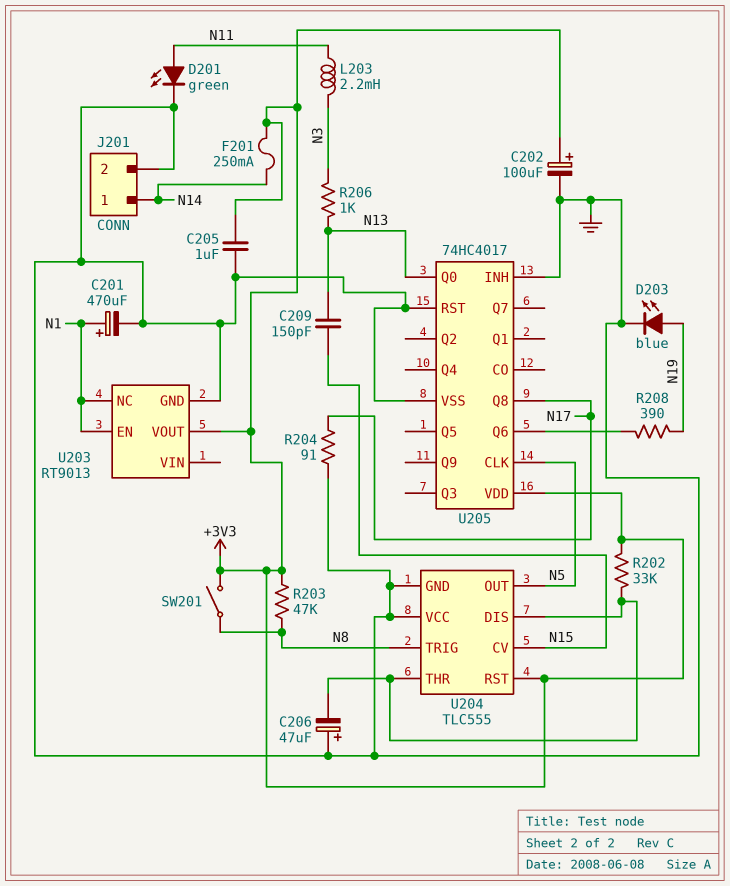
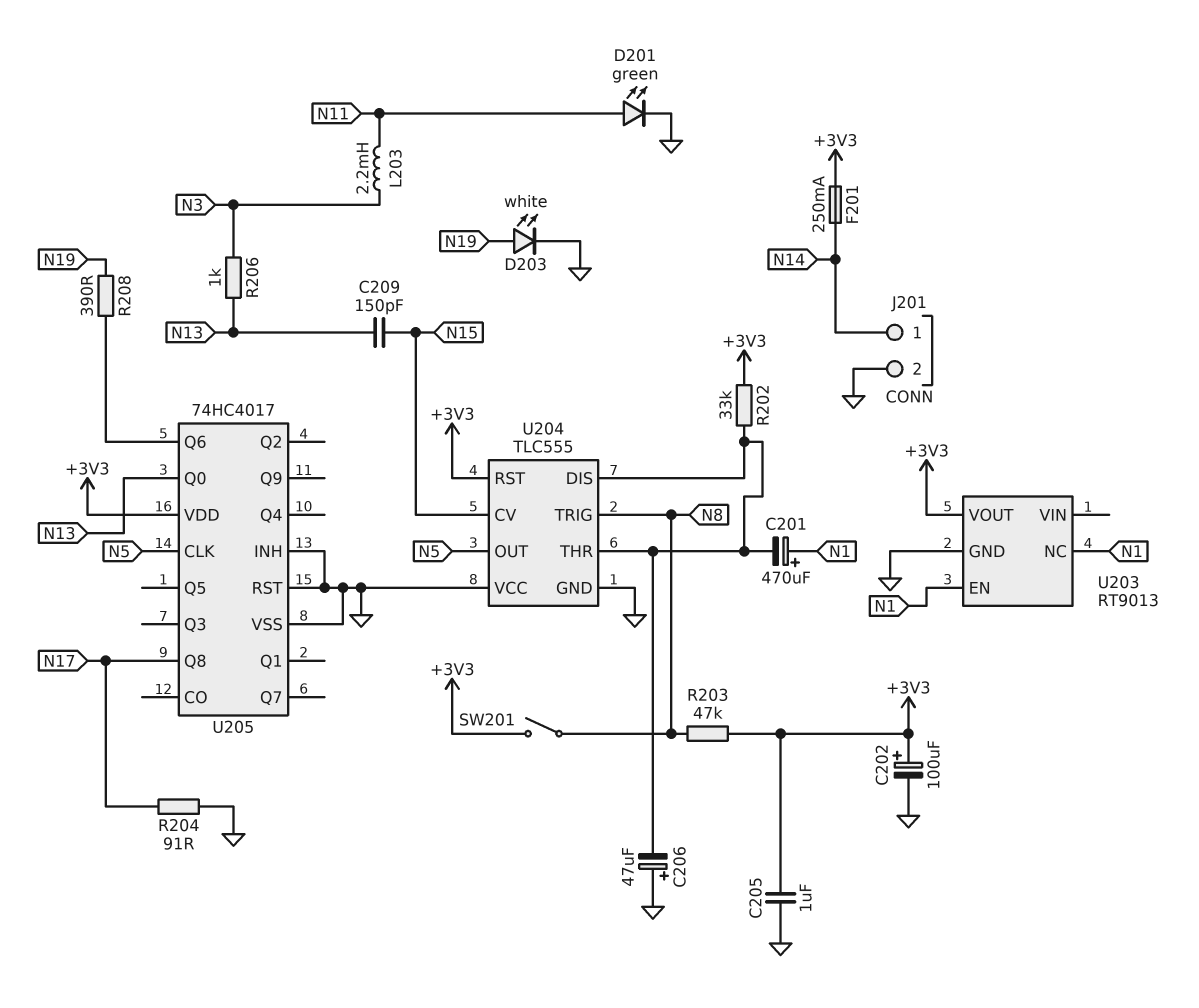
C201: 470uF (plus N1, minus GND) -> 470uF (plus N1, minus U204/DIS)
D203: LED blue (A N19, K GND) -> LED white (A N19, K GND)

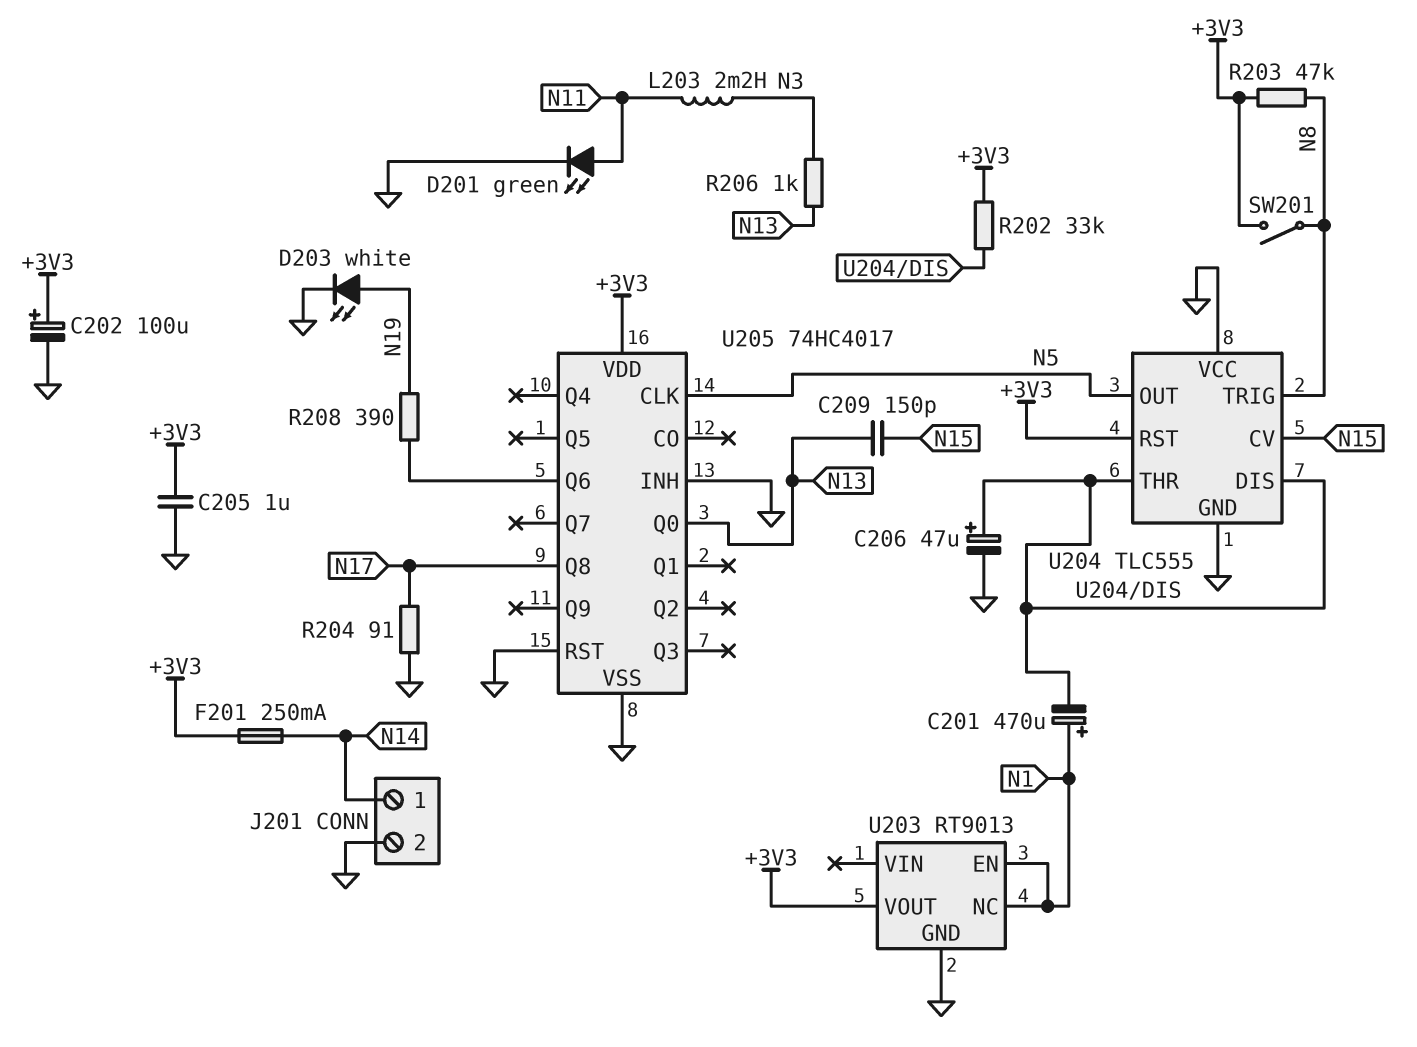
C206: 47uF (plus GND, minus U204/DIS) -> 47uF (plus U204/DIS, minus GND)

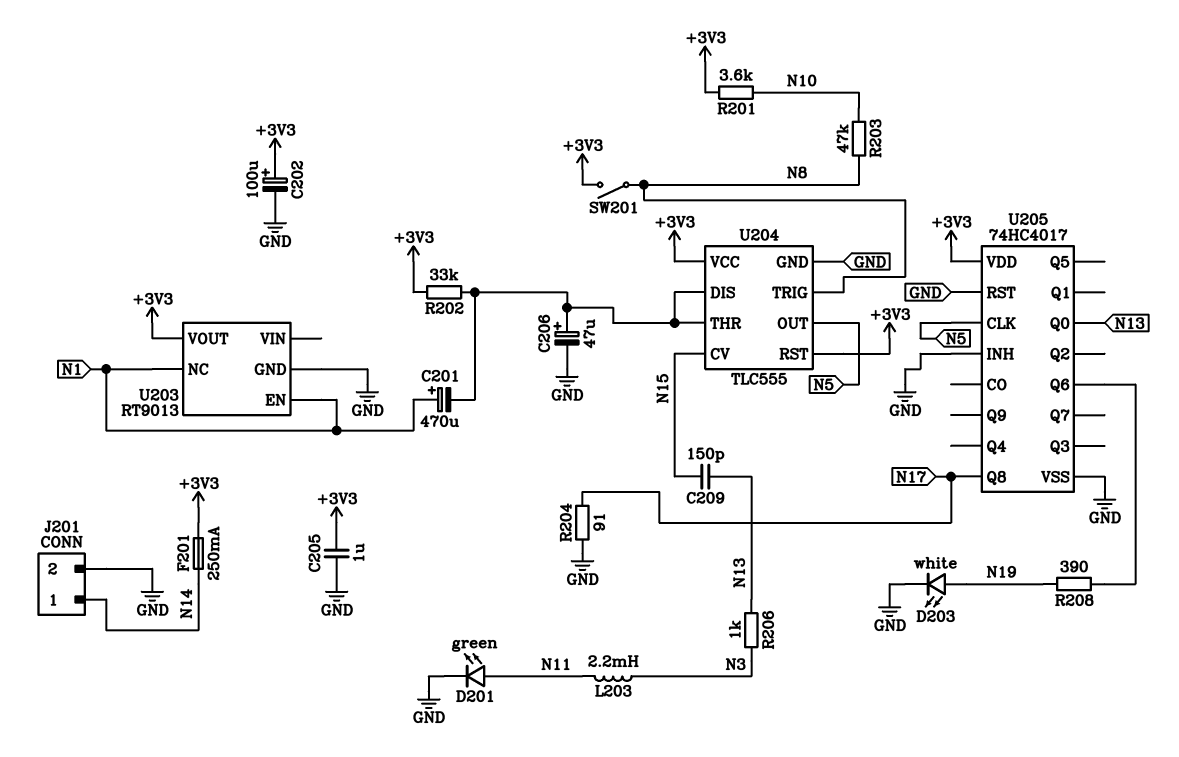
R201: none -> 3.6k (+3V3, N10)
R203: 47k (+3V3, N8) -> 47k (N8, N10)
U204 pin VCC: GND -> +3V3

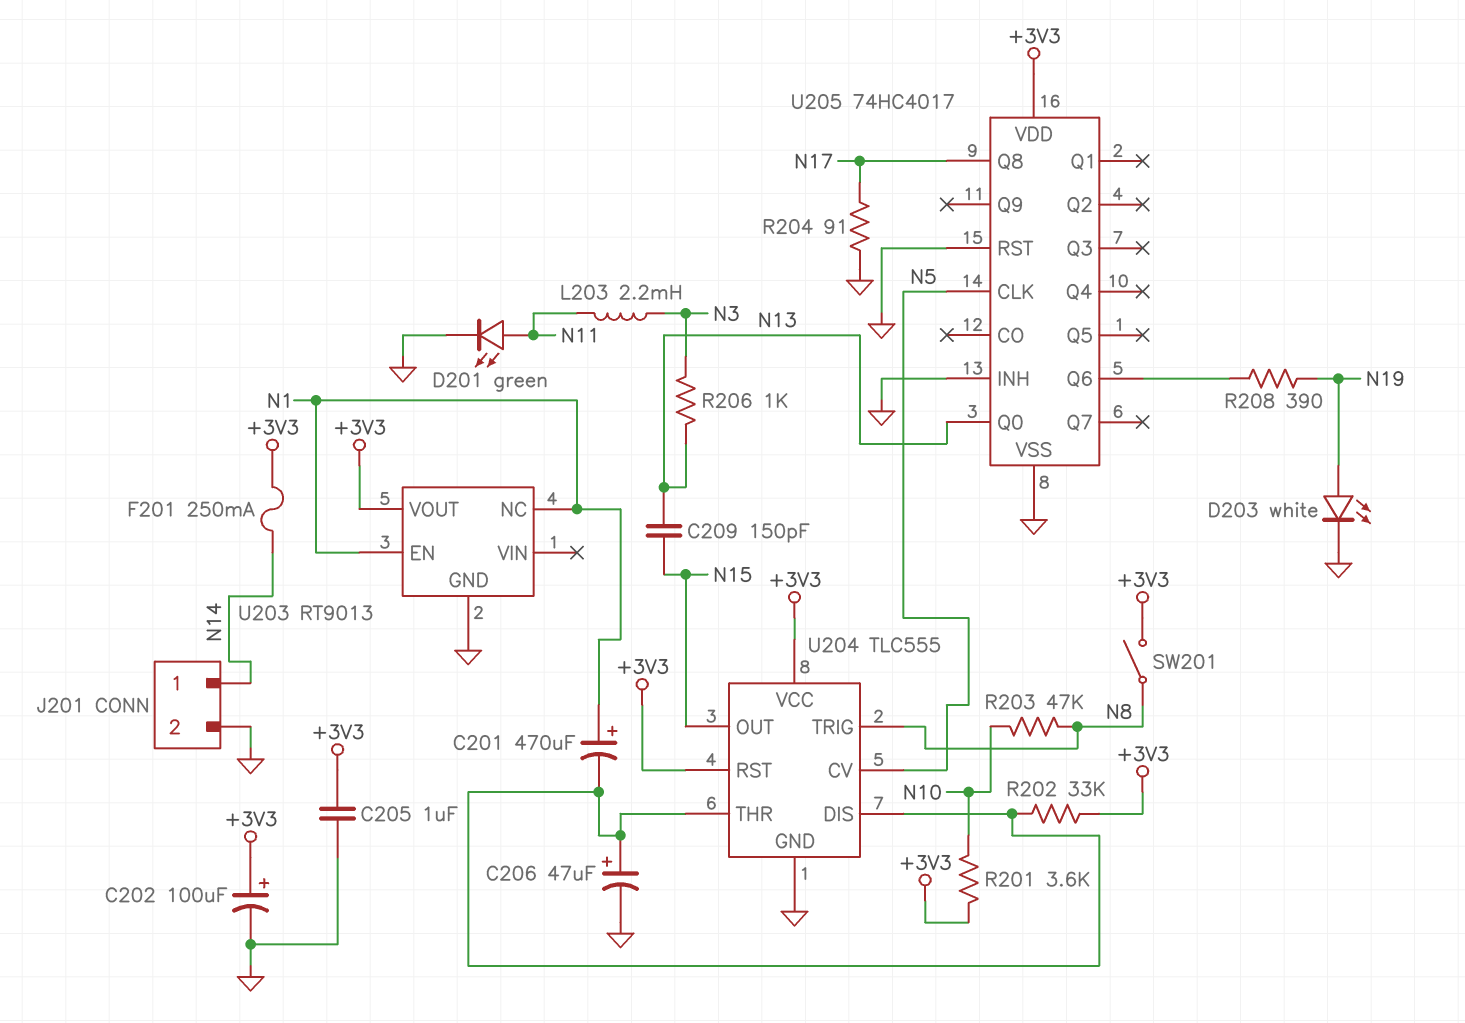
U204 pin CV: N15 -> N5
U204 pin OUT: N5 -> N15

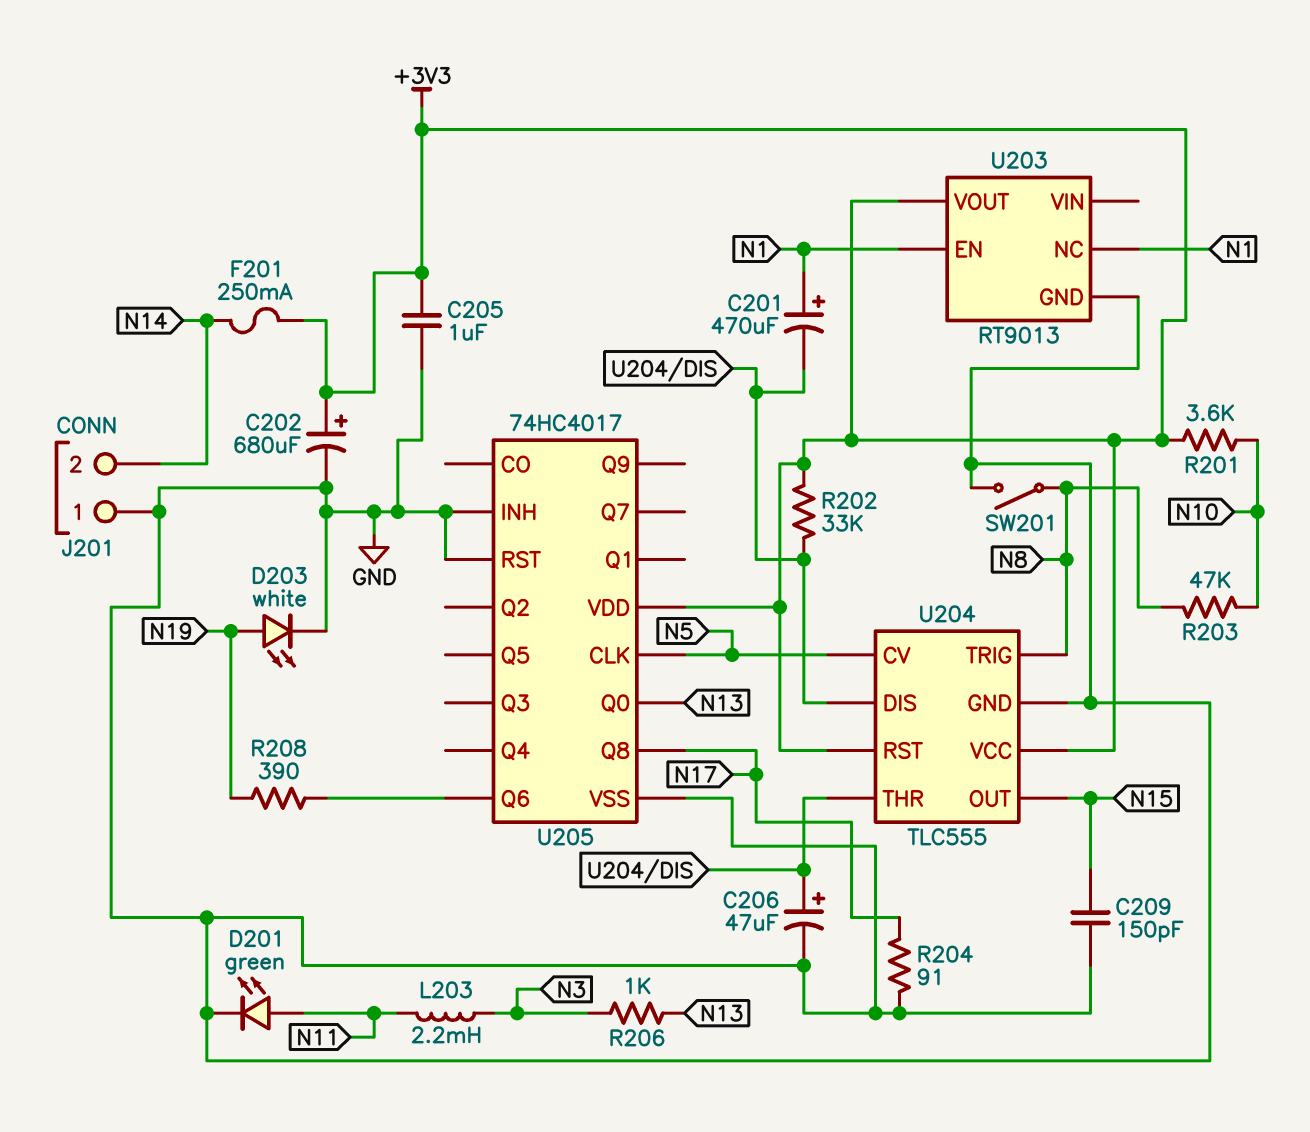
C202: 100uF (plus +3V3, minus GND) -> 680uF (plus +3V3, minus GND)
C209: 150pF (N13, N15) -> 150pF (GND, N15)
J201 pin 1: N14 -> GND
J201 pin 2: GND -> N14
SW201: switch (+3V3, N8) -> switch (GND, N8)

